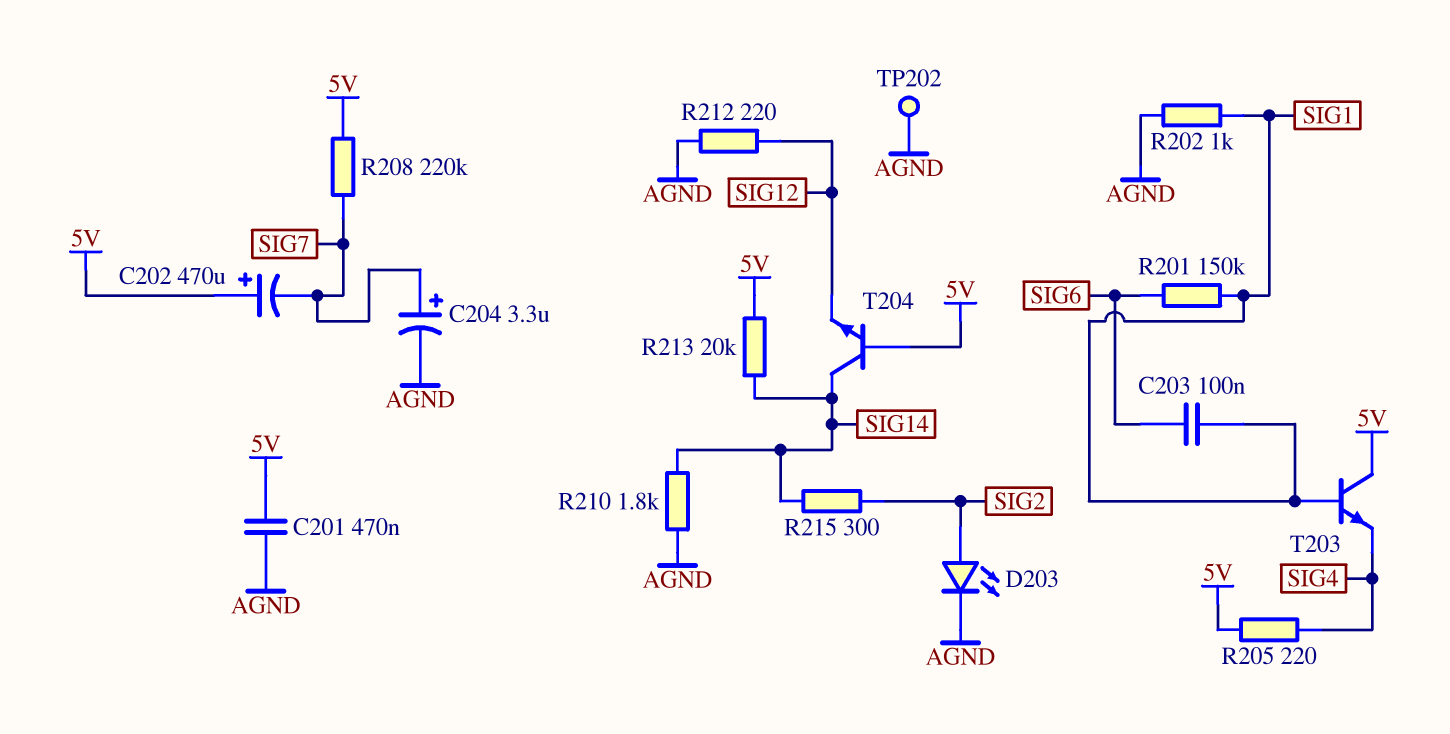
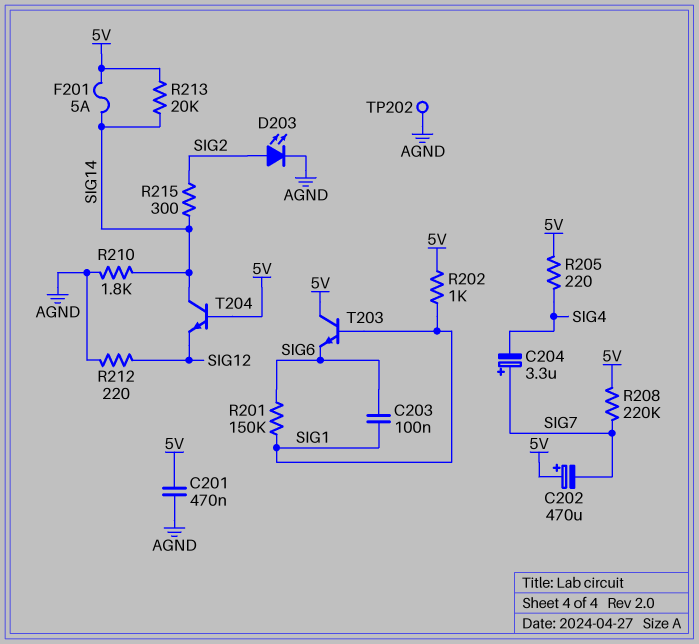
C204: 3.3uF (plus SIG7, minus AGND) -> 3.3uF (plus SIG7, minus SIG4)
F201: none -> 5A (5V, SIG14)
R202: 1k (AGND, SIG1) -> 1k (5V, SIG1)
T203: NPN (B SIG1, C 5V, E SIG4) -> NPN (B SIG1, C 5V, E SIG6)

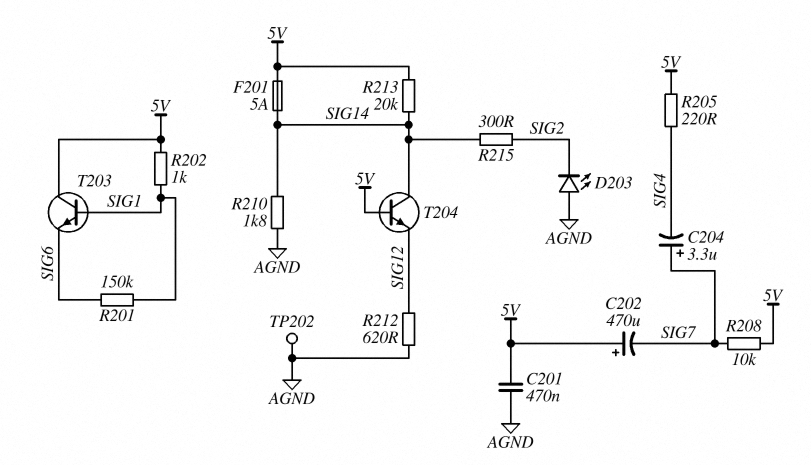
C203: 100nF (SIG1, SIG6) -> none
D203: LED (A SIG2, K AGND) -> LED (A AGND, K SIG2)
R208: 220k (5V, SIG7) -> 10k (5V, SIG7)
R212: 220 (AGND, SIG12) -> 620 (AGND, SIG12)

